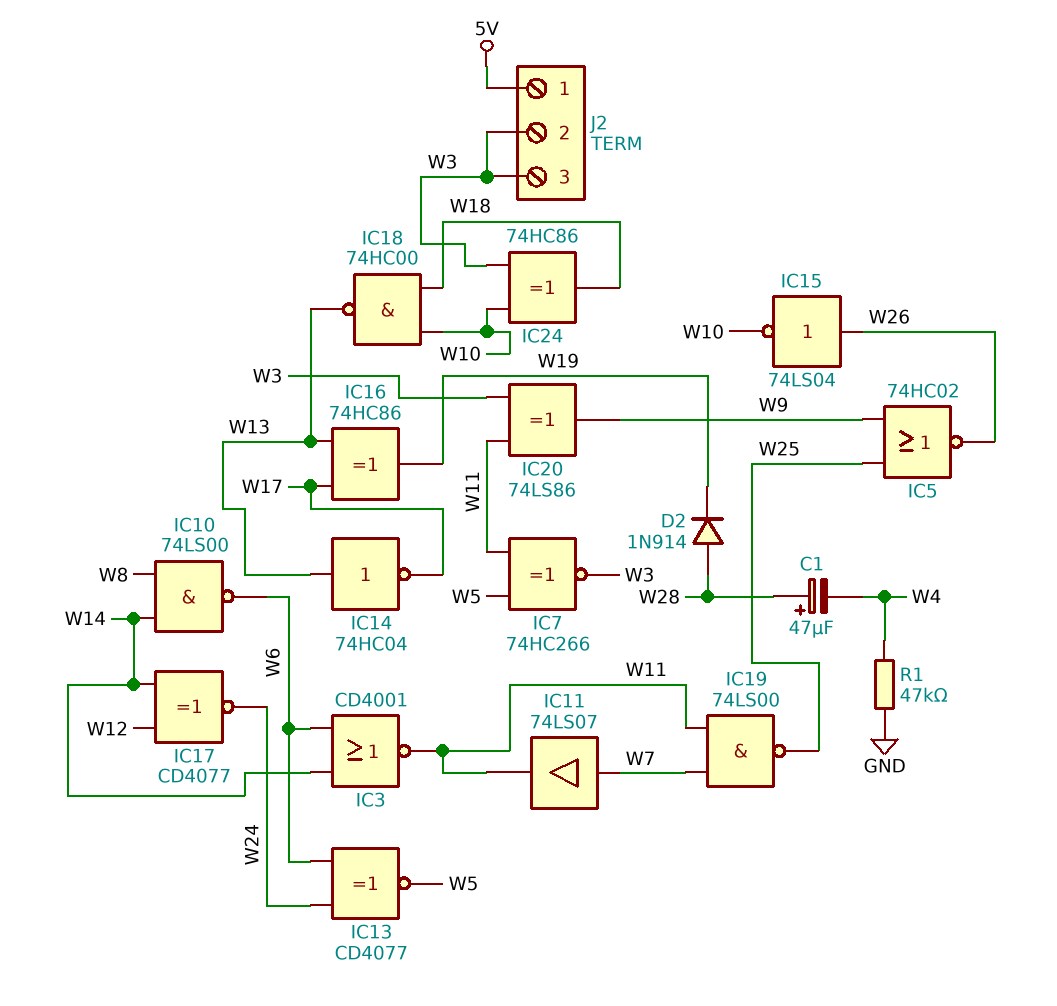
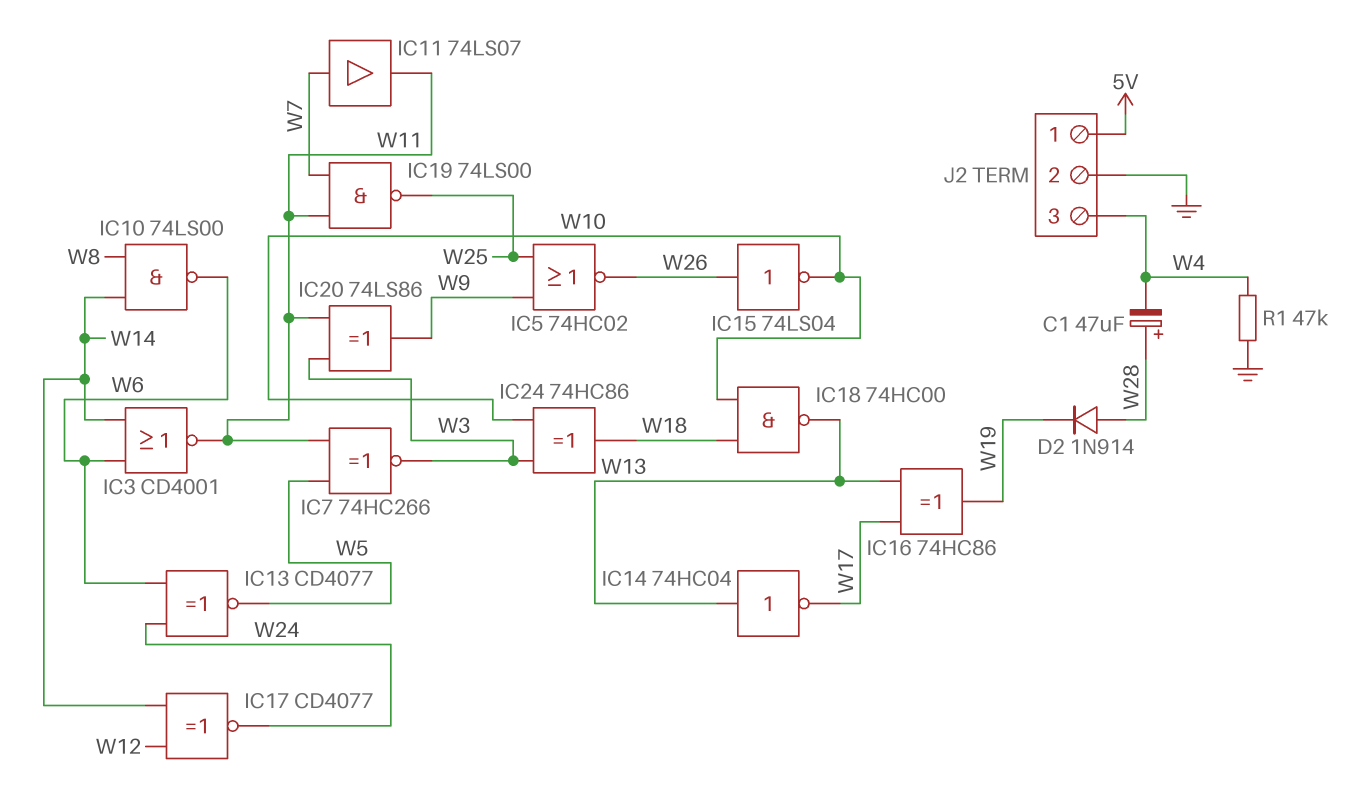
J2 pin 2: W3 -> GND
J2 pin 3: W3 -> W4

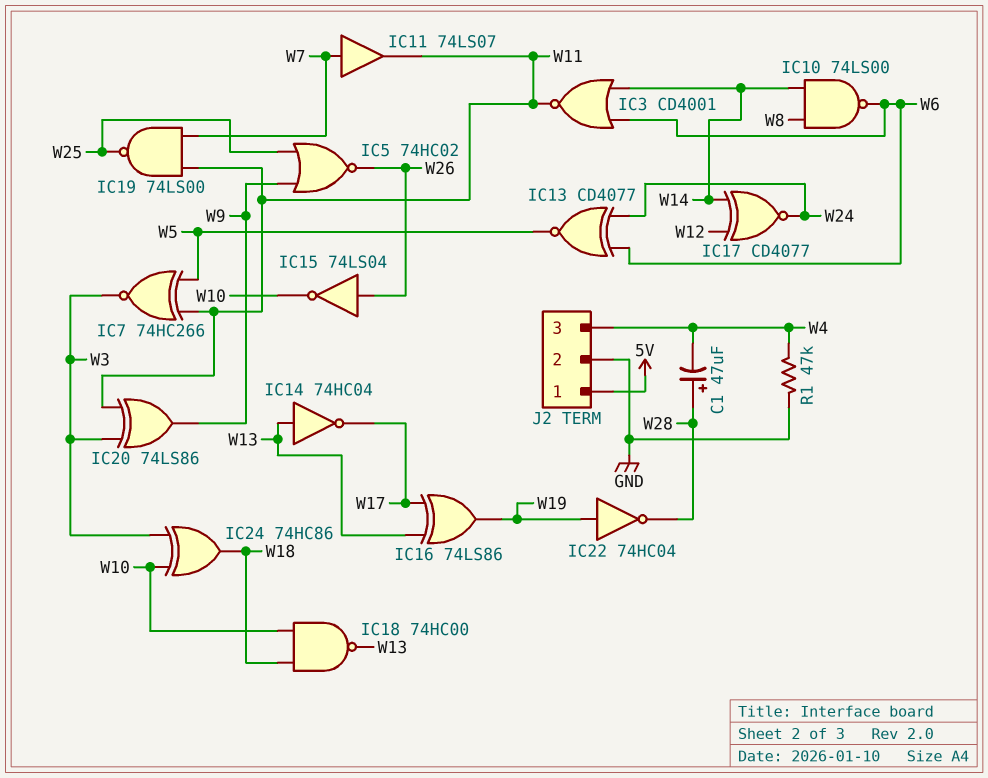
D2: diode 1N914 (A W28, K W19) -> none
IC16: XOR 74HC86 (in W13, in W17, out W19) -> XOR 74LS86 (in W13, in W17, out W19)
IC22: none -> NOT 74HC04 (in W19, out W28)

